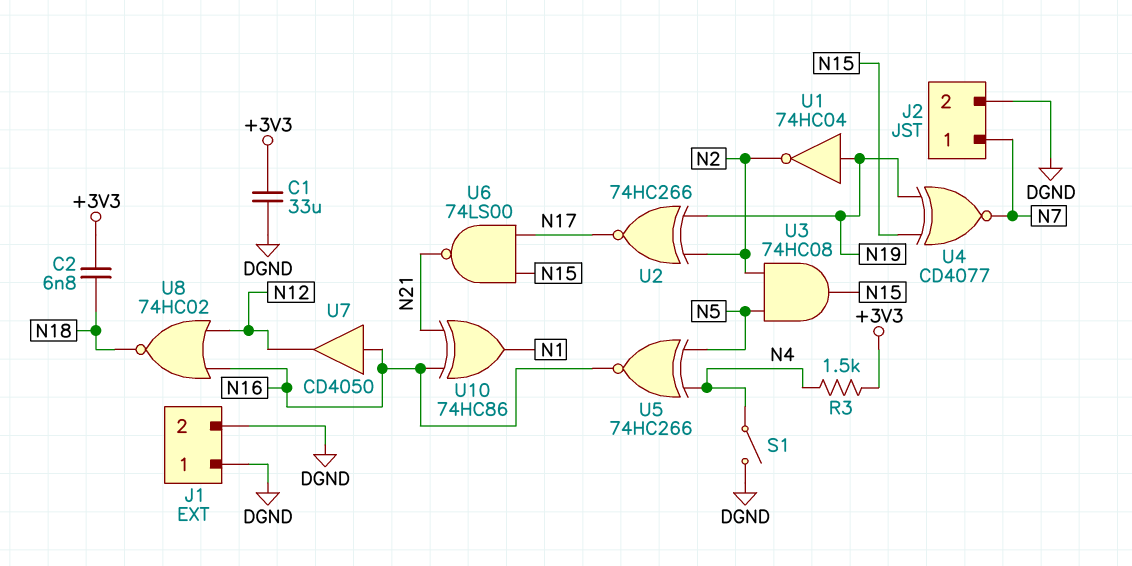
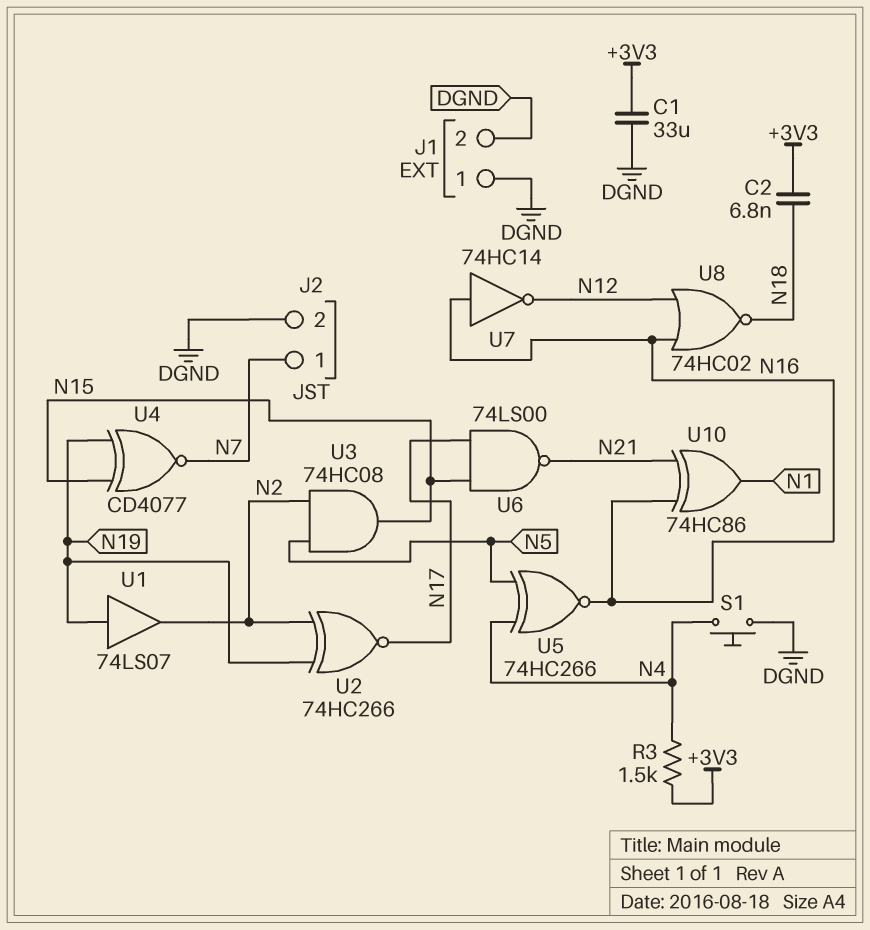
S1: switch (DGND, N4) -> button (DGND, N4)
U1: NOT 74HC04 (in N19, out N2) -> buffer 74LS07 (in N19, out N2)
U7: buffer CD4050 (in N16, out N12) -> NOT 74HC14 (in N16, out N12)

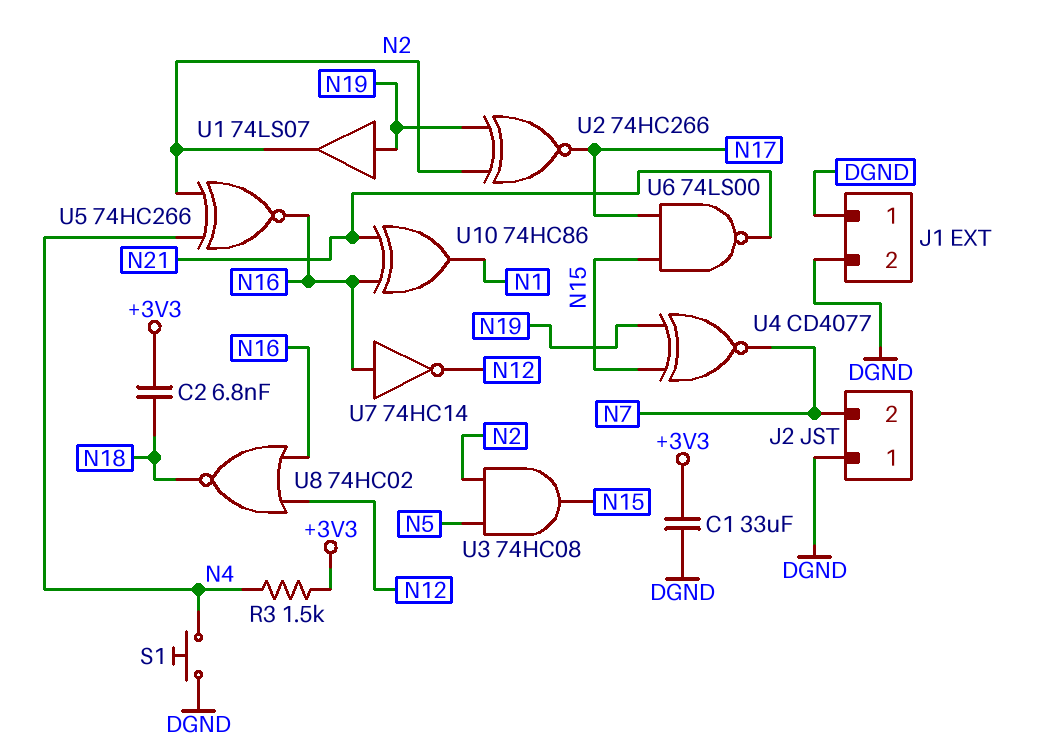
J2 pin 1: N7 -> DGND
J2 pin 2: DGND -> N7
U5: XNOR 74HC266 (in N4, in N5, out N16) -> XNOR 74HC266 (in N2, in N4, out N16)

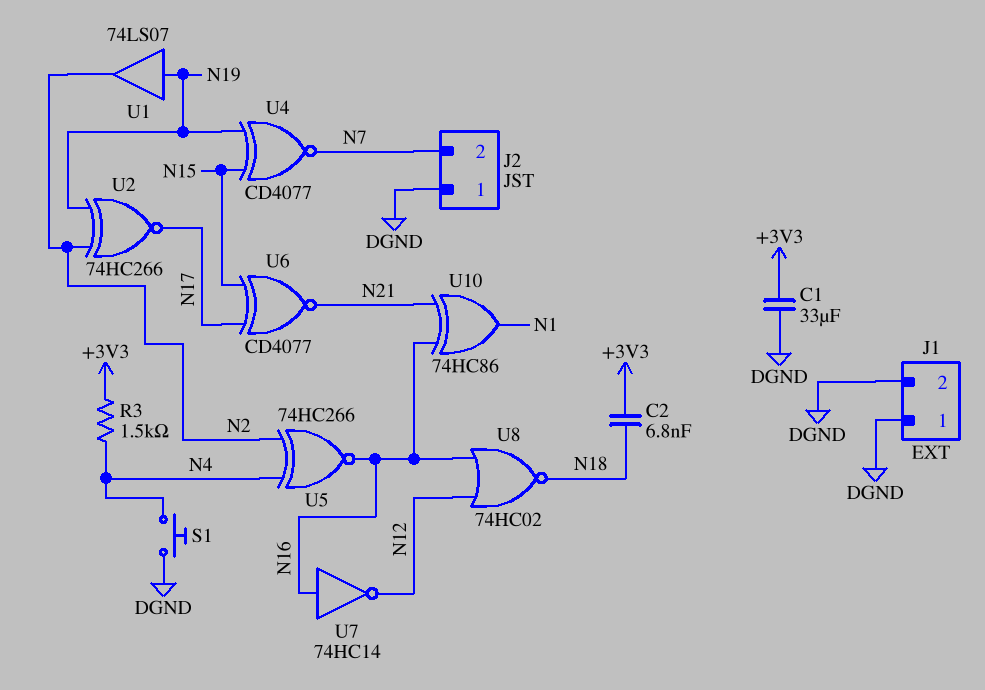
U3: AND 74HC08 (in N2, in N5, out N15) -> none
U6: NAND 74LS00 (in N15, in N17, out N21) -> XNOR CD4077 (in N15, in N17, out N21)

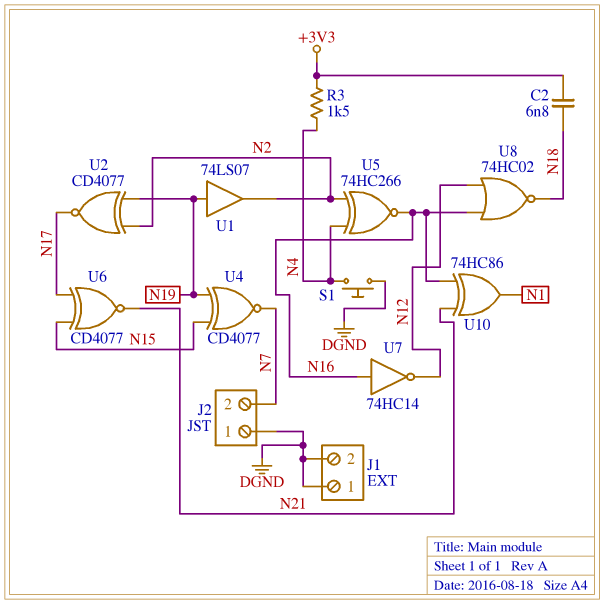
C1: 33uF (+3V3, DGND) -> none
U2: XNOR 74HC266 (in N2, in N19, out N17) -> XNOR CD4077 (in N2, in N19, out N17)

